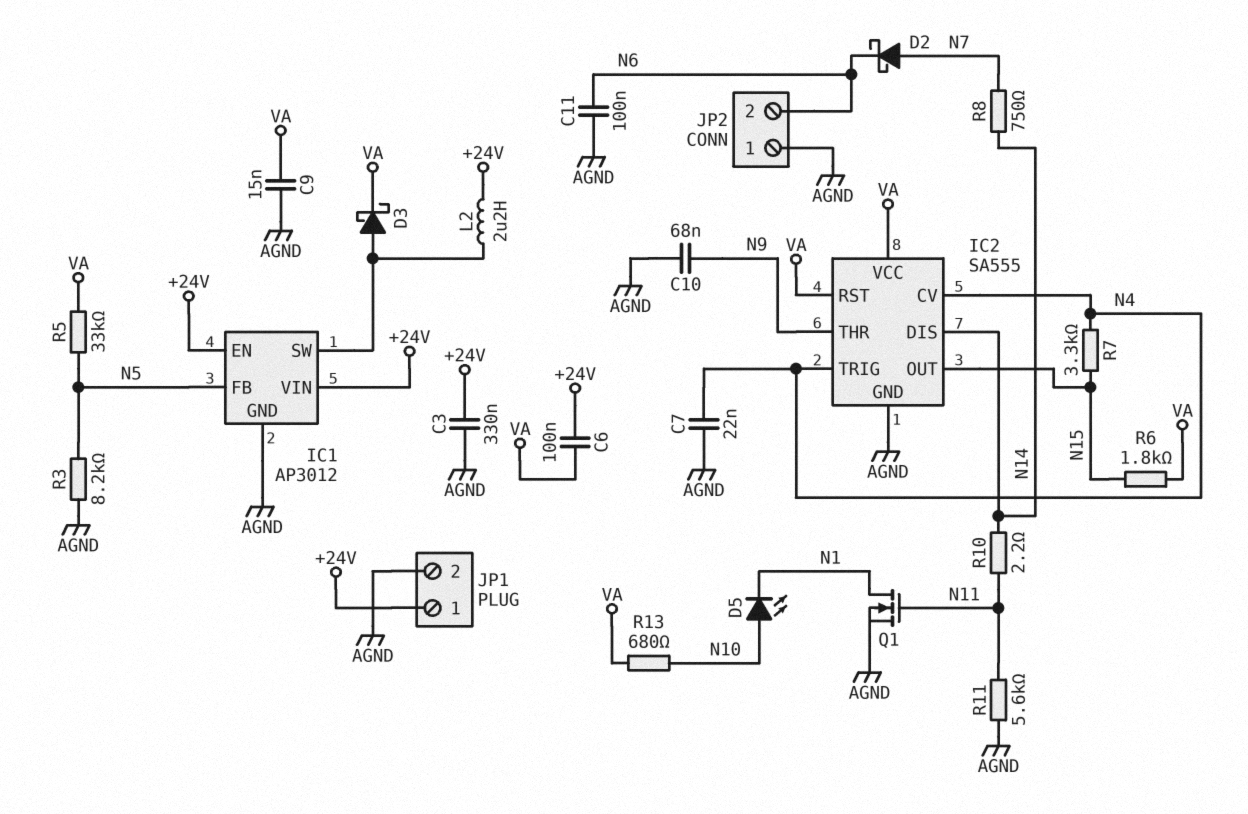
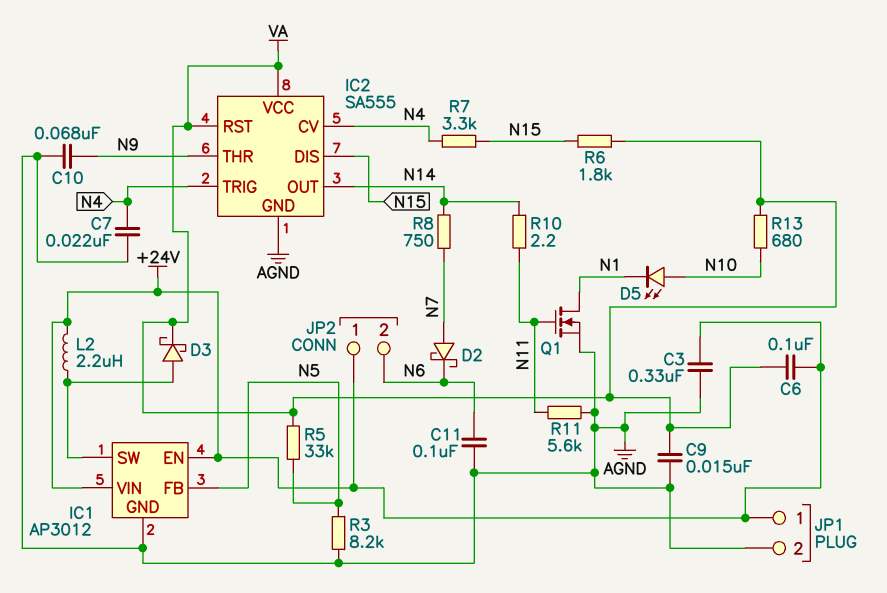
IC2 pin DIS: N14 -> N15
IC2 pin OUT: N15 -> N14
JP2 pin 1: AGND -> +24V

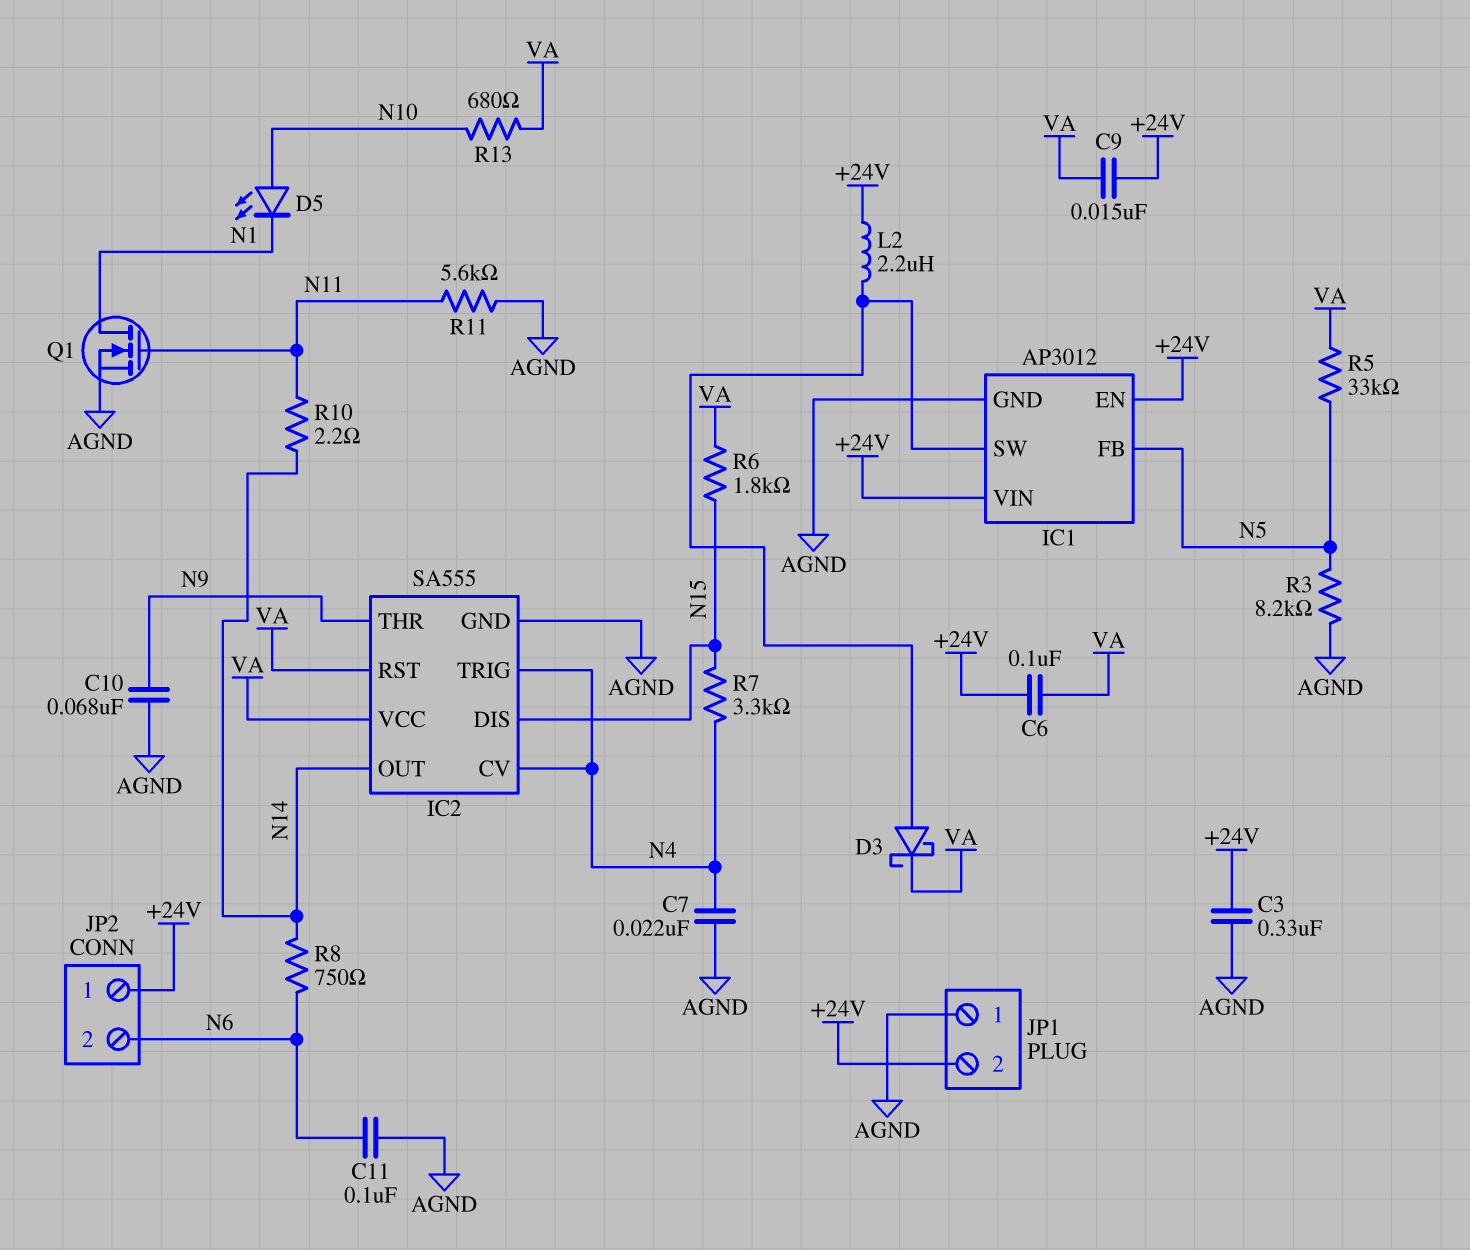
C9: 15nF (AGND, VA) -> 15nF (+24V, VA)
D2: schottky (A N7, K N6) -> none
JP1 pin 1: +24V -> AGND
JP1 pin 2: AGND -> +24V
R8: 750 (N7, N14) -> 750 (N6, N14)

